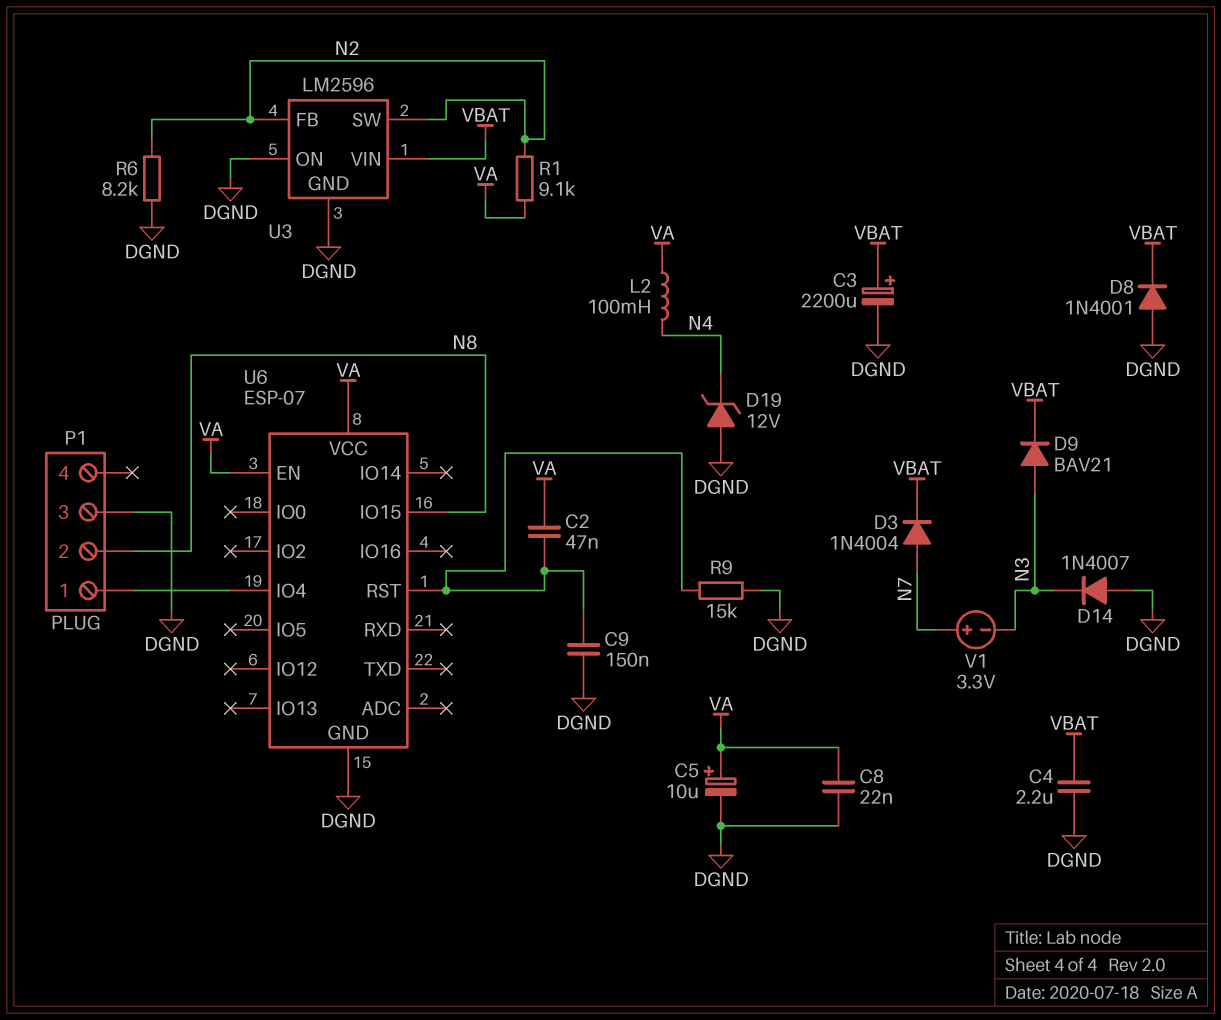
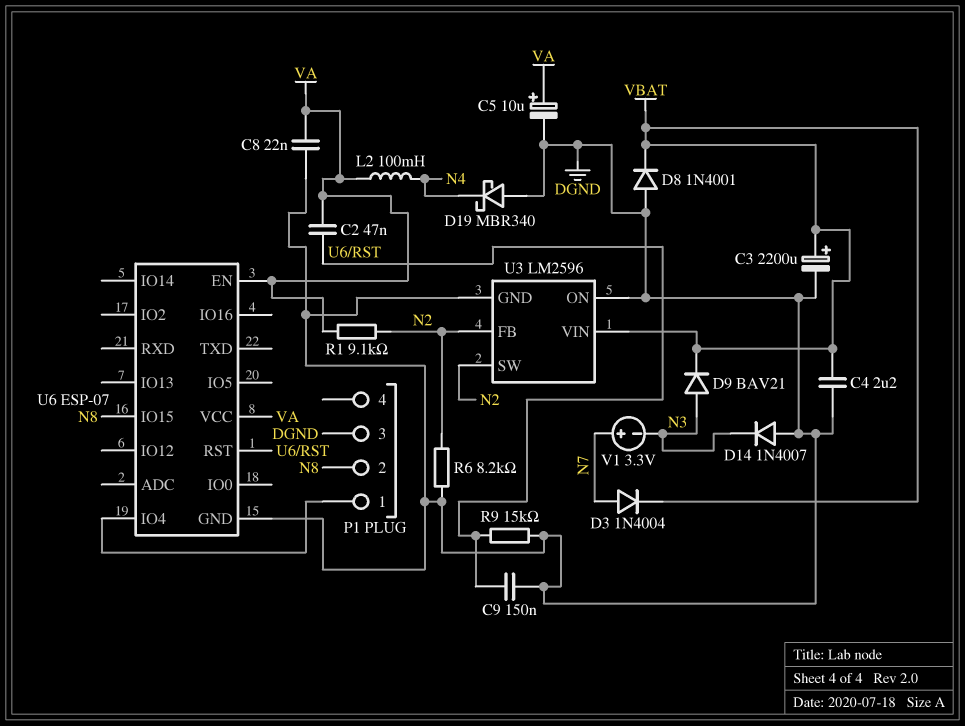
D19: zener 12V (A DGND, K N4) -> schottky MBR340 (A DGND, K N4)

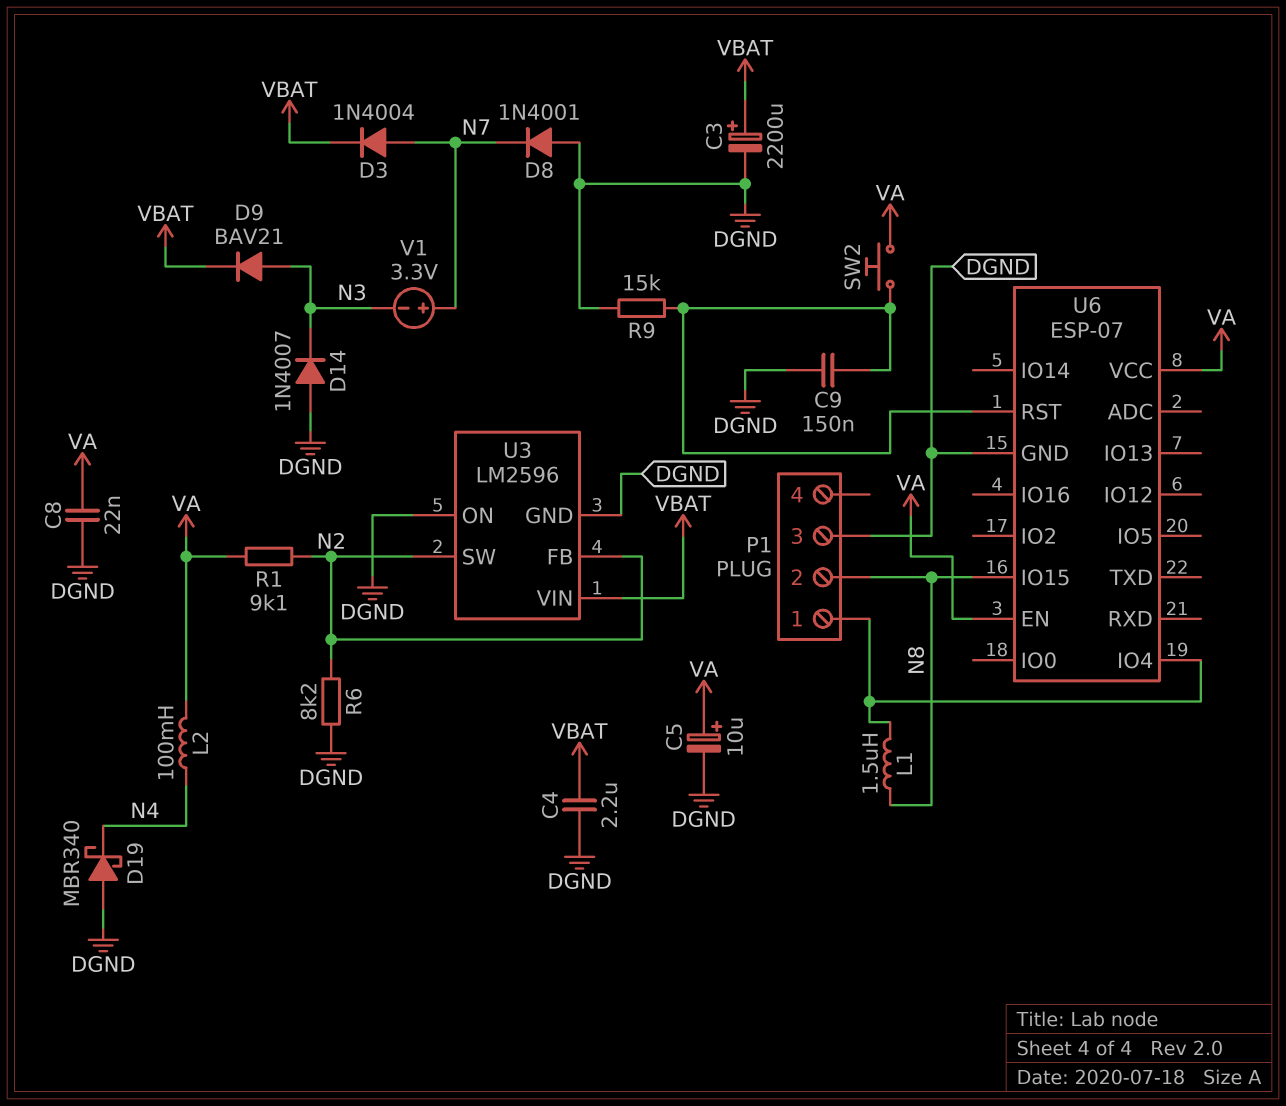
C2: 47nF (U6/RST, VA) -> none
D8: diode 1N4001 (A DGND, K VBAT) -> diode 1N4001 (A DGND, K N7)
L1: none -> 1.5uH (N8, P1/1)
SW2: none -> button (U6/RST, VA)

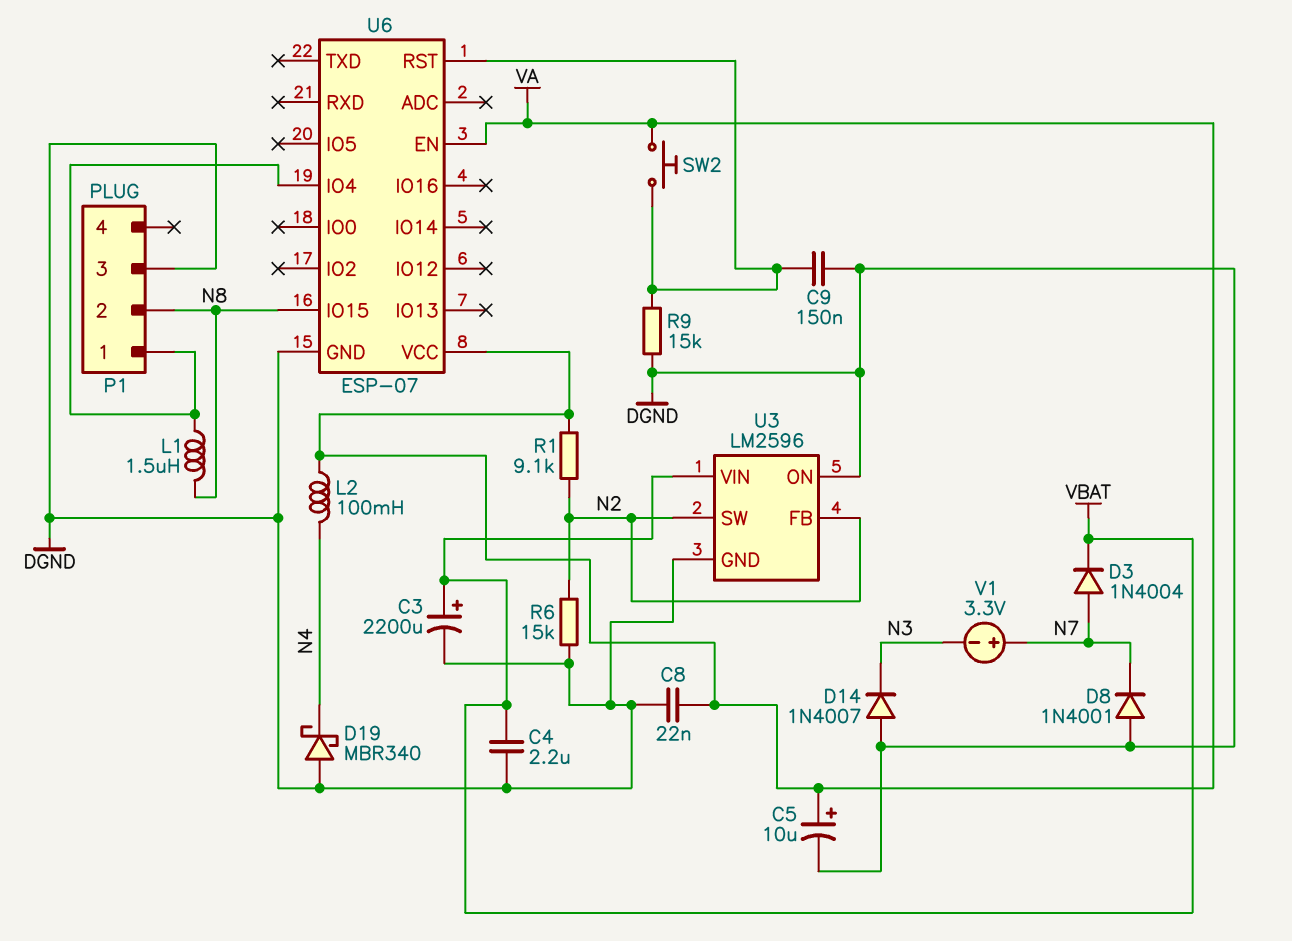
D9: diode BAV21 (A N3, K VBAT) -> none
R6: 8.2k (DGND, N2) -> 15k (DGND, N2)

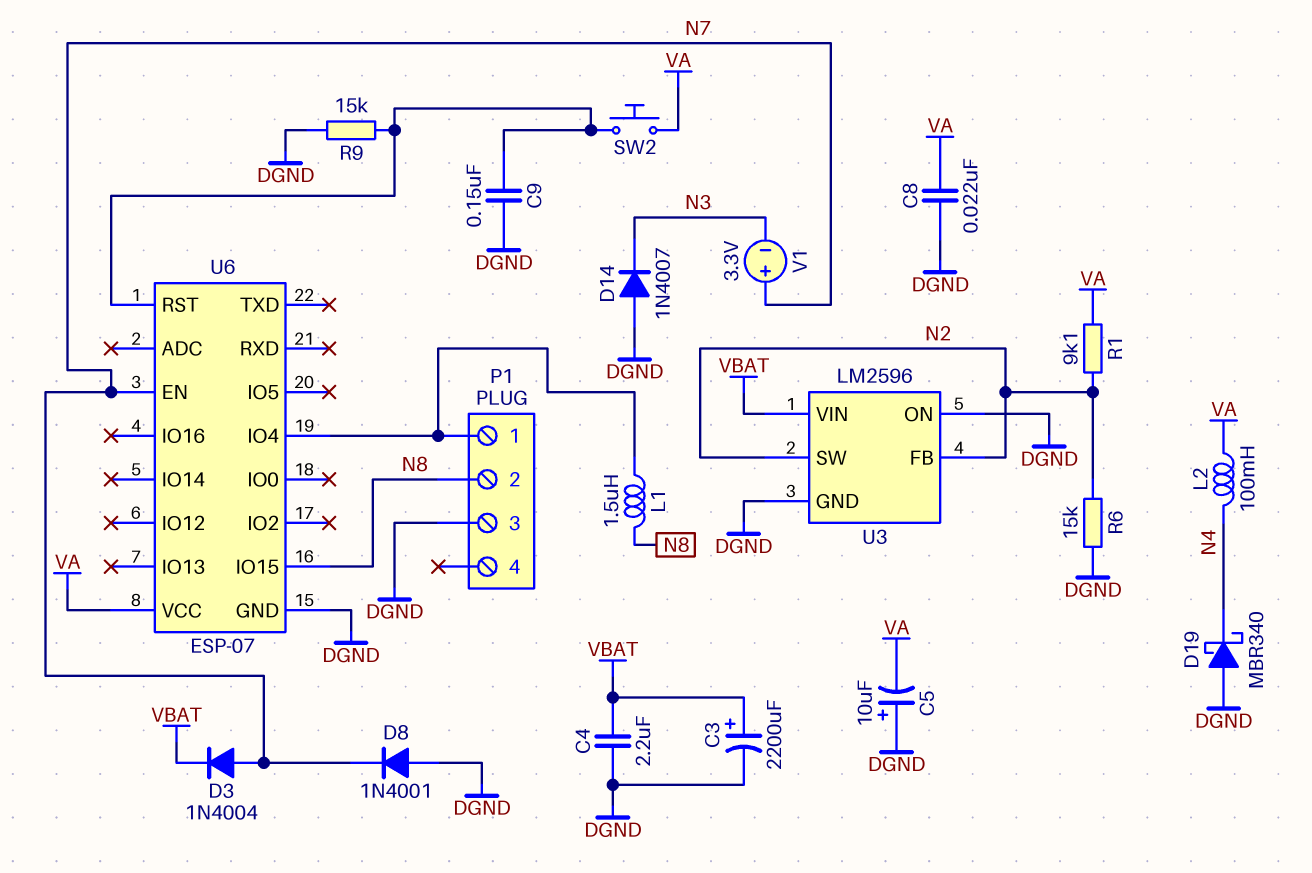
C5: 10uF (plus VA, minus DGND) -> 10uF (plus DGND, minus VA)
U6 pin EN: VA -> N7

